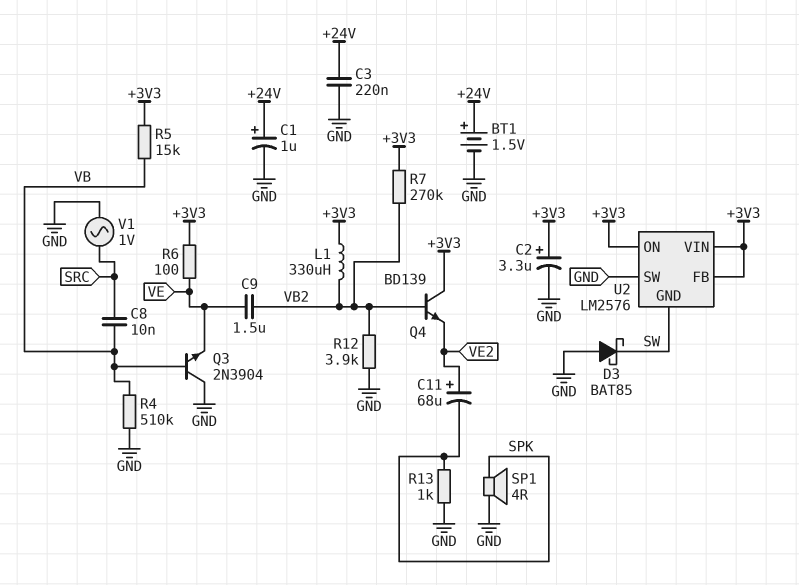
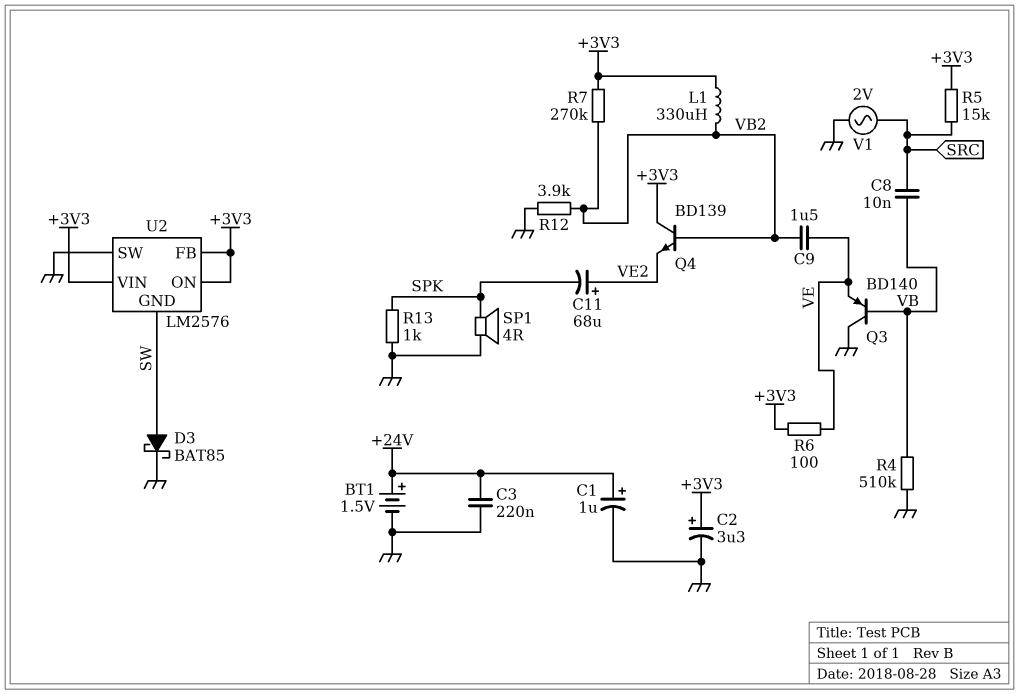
D3: schottky BAT85 (A GND, K SW) -> schottky BAT85 (A SW, K GND)
Q3: NPN 2N3904 (B VB, C GND, E VE) -> PNP BD140 (B VB, C GND, E VE)
R5: 15k (+3V3, VB) -> 15k (+3V3, SRC)
V1: AC 1V (GND, SRC) -> AC 2V (GND, SRC)

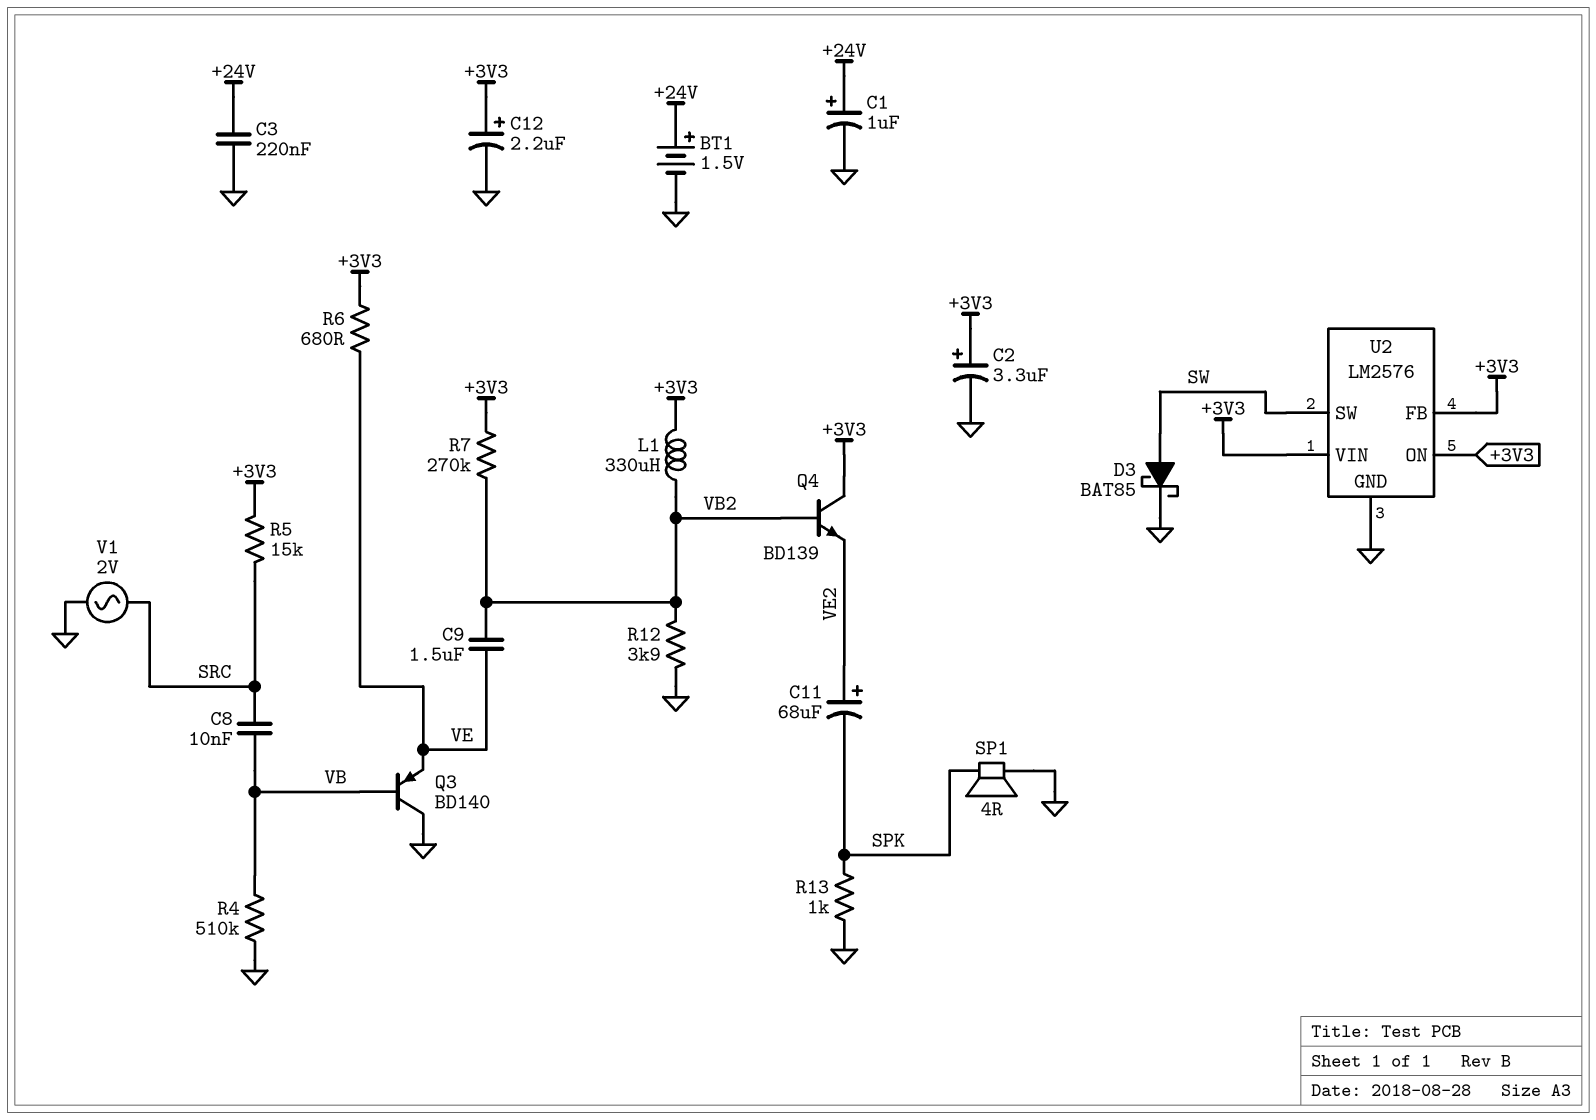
C12: none -> 2.2uF (plus +3V3, minus GND)
R6: 100 (+3V3, VE) -> 680 (+3V3, VE)
U2 pin GND: SW -> GND
U2 pin SW: GND -> SW

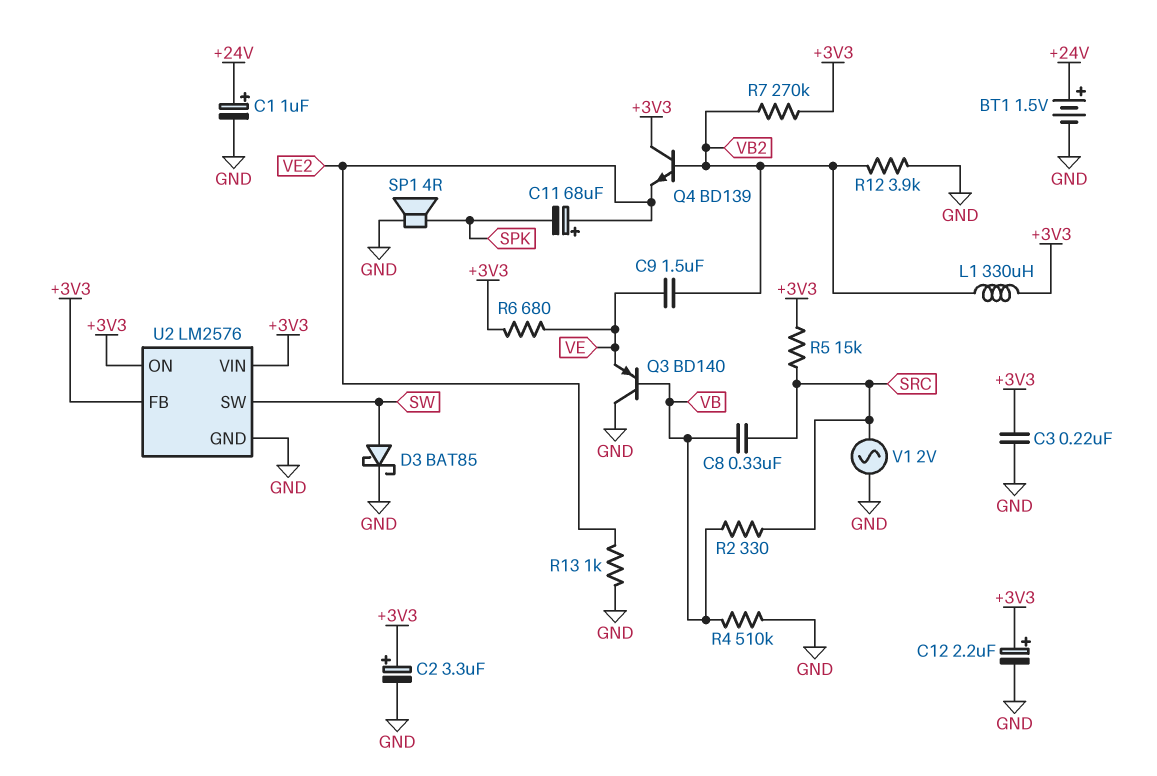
C3: 220nF (+24V, GND) -> 220nF (+3V3, GND)
C8: 10nF (SRC, VB) -> 330nF (SRC, VB)
R2: none -> 330 (SRC, VB)
R13: 1k (GND, SPK) -> 1k (GND, VE2)

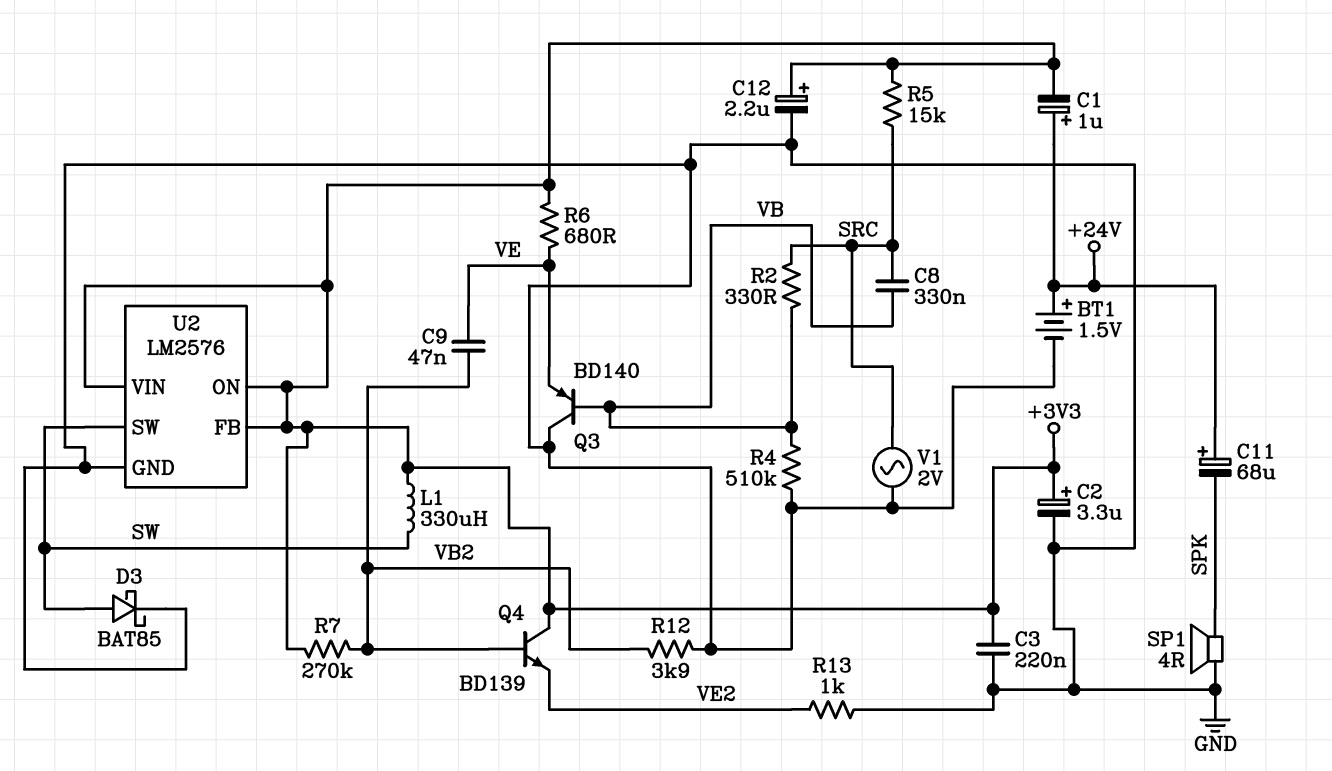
C1: 1uF (plus +24V, minus GND) -> 1uF (plus +24V, minus +3V3)
C9: 1.5uF (VB2, VE) -> 47nF (VB2, VE)
C11: 68uF (plus VE2, minus SPK) -> 68uF (plus +24V, minus SPK)
L1: 330uH (+3V3, VB2) -> 330uH (+3V3, SW)

